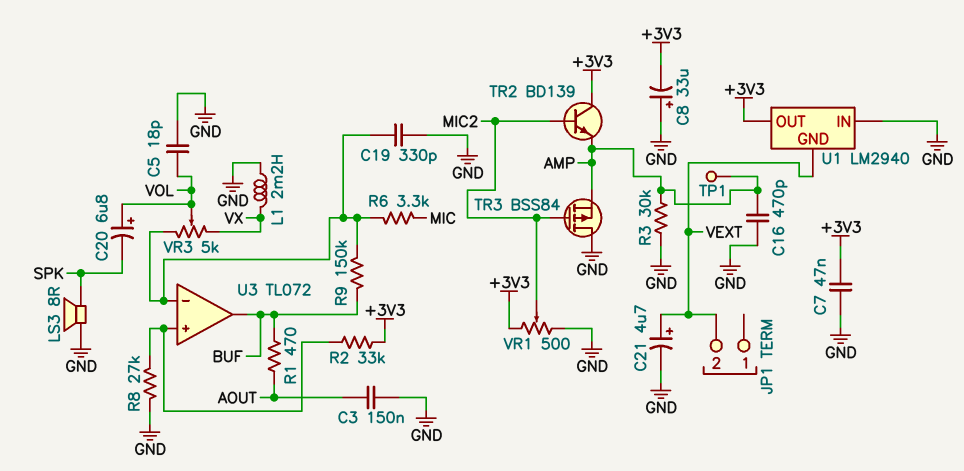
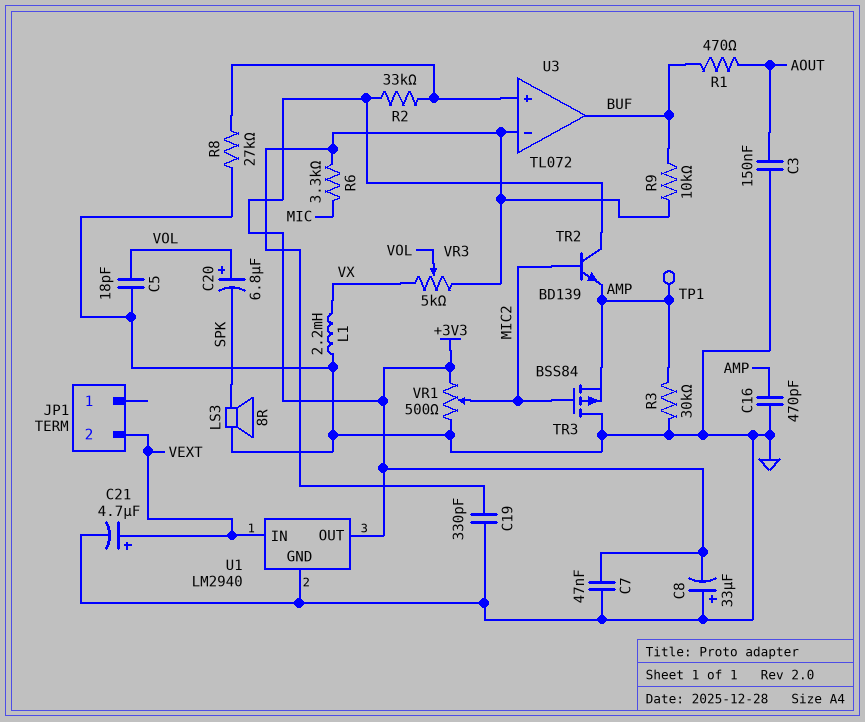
R9: 150k (BUF, U3/in-) -> 10k (BUF, U3/in-)
U1 pin GND: VEXT -> GND
U1 pin IN: GND -> VEXT

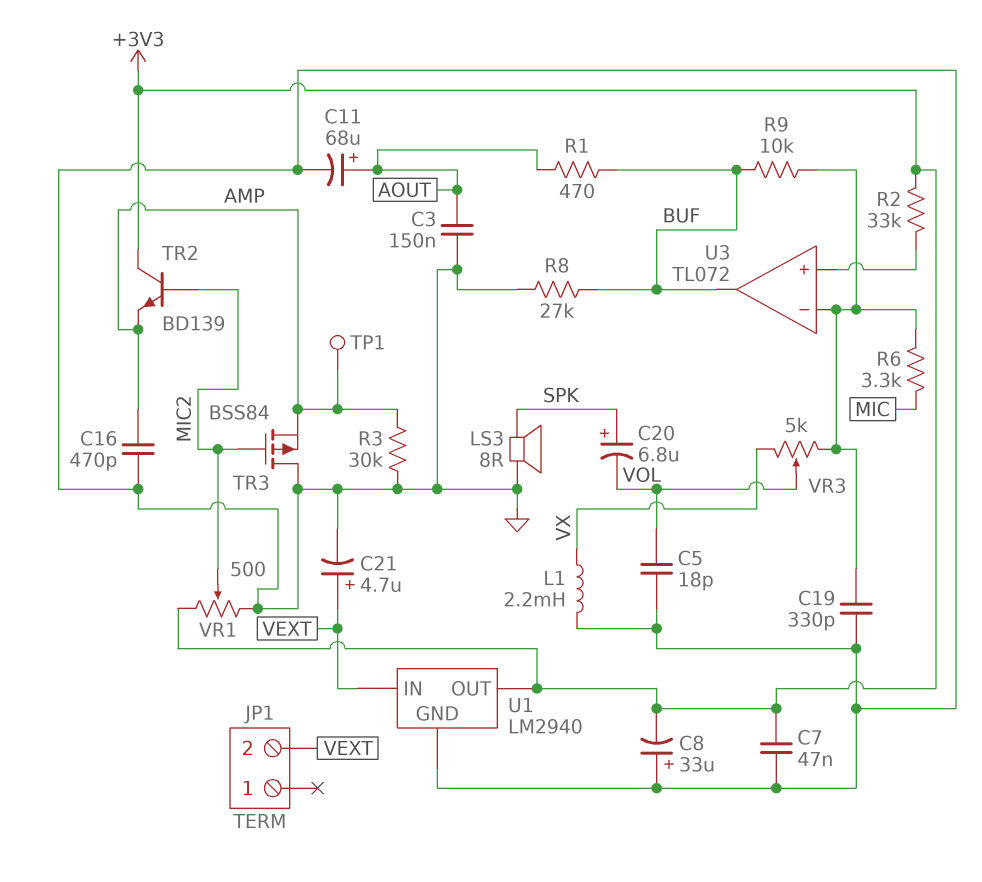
C11: none -> 68uF (plus AOUT, minus GND)
C20: 6.8uF (plus VOL, minus SPK) -> 6.8uF (plus SPK, minus VOL)
R8: 27k (GND, U3/in+) -> 27k (BUF, GND)

